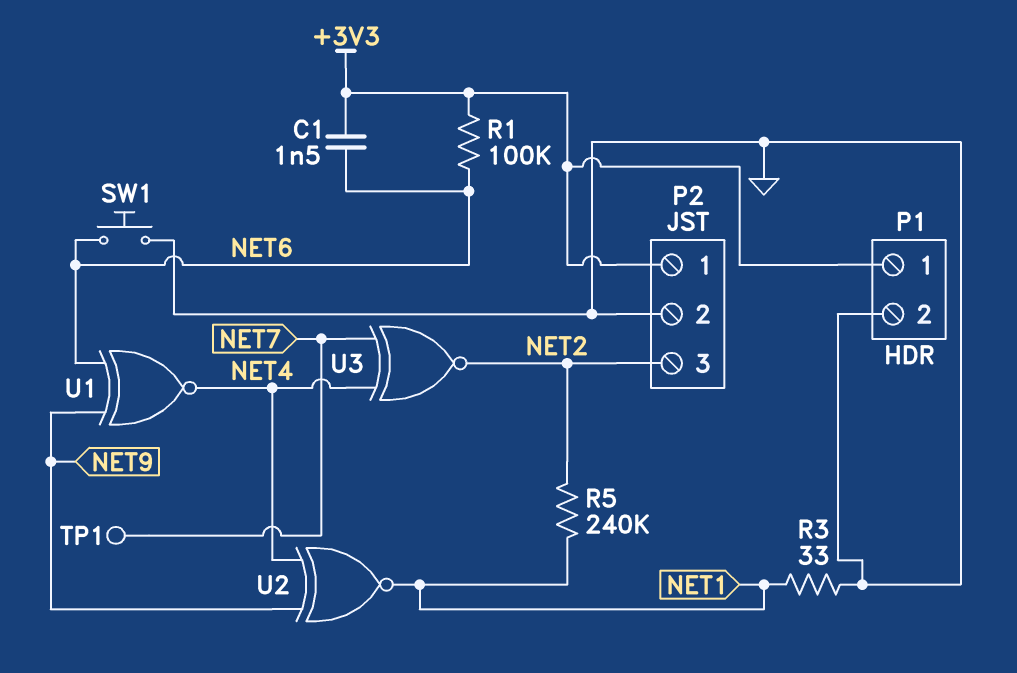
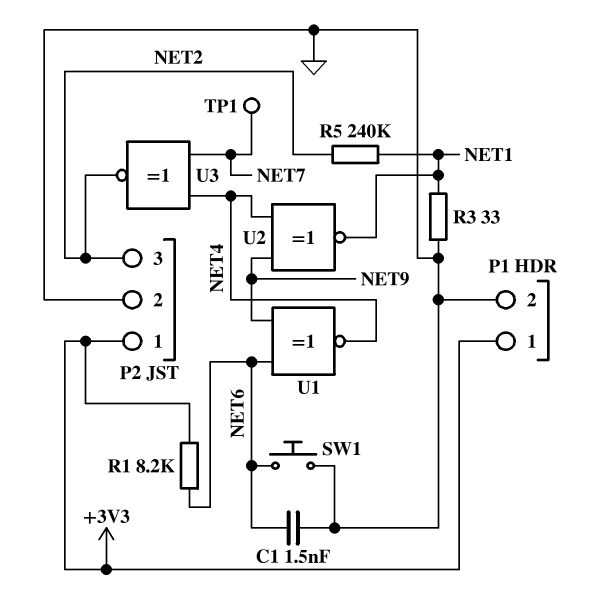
C1: 1.5nF (+3V3, NET6) -> 1.5nF (GND, NET6)
R1: 100k (+3V3, NET6) -> 8.2k (+3V3, NET6)

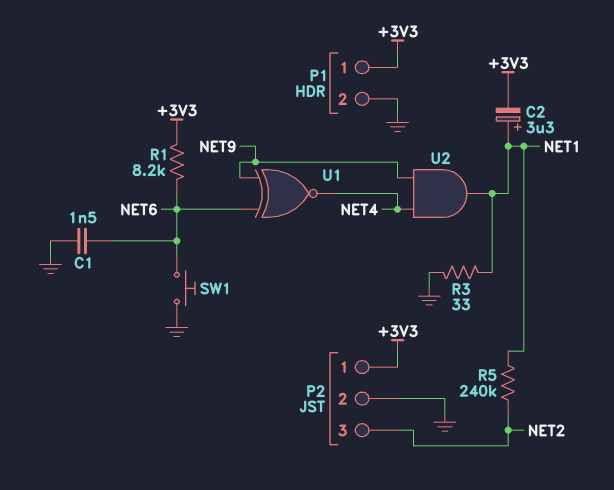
C2: none -> 3.3uF (plus NET1, minus +3V3)
TP1: test point (NET7) -> none
U2: XNOR (in NET4, in NET9, out NET1) -> AND (in NET4, in NET9, out NET1)
U3: XNOR (in NET4, in NET7, out NET2) -> none

